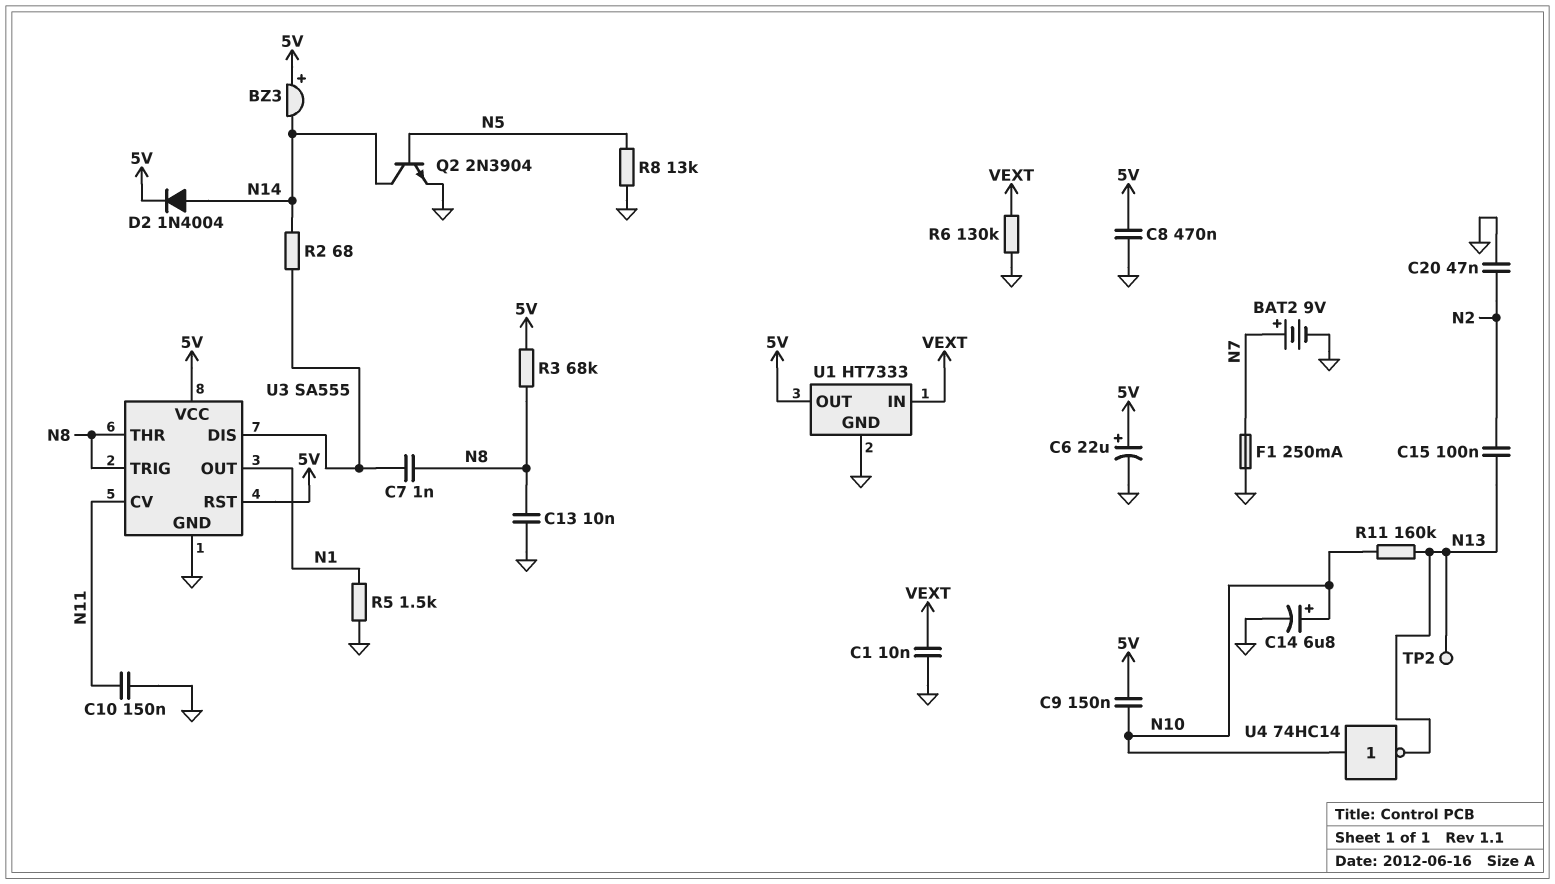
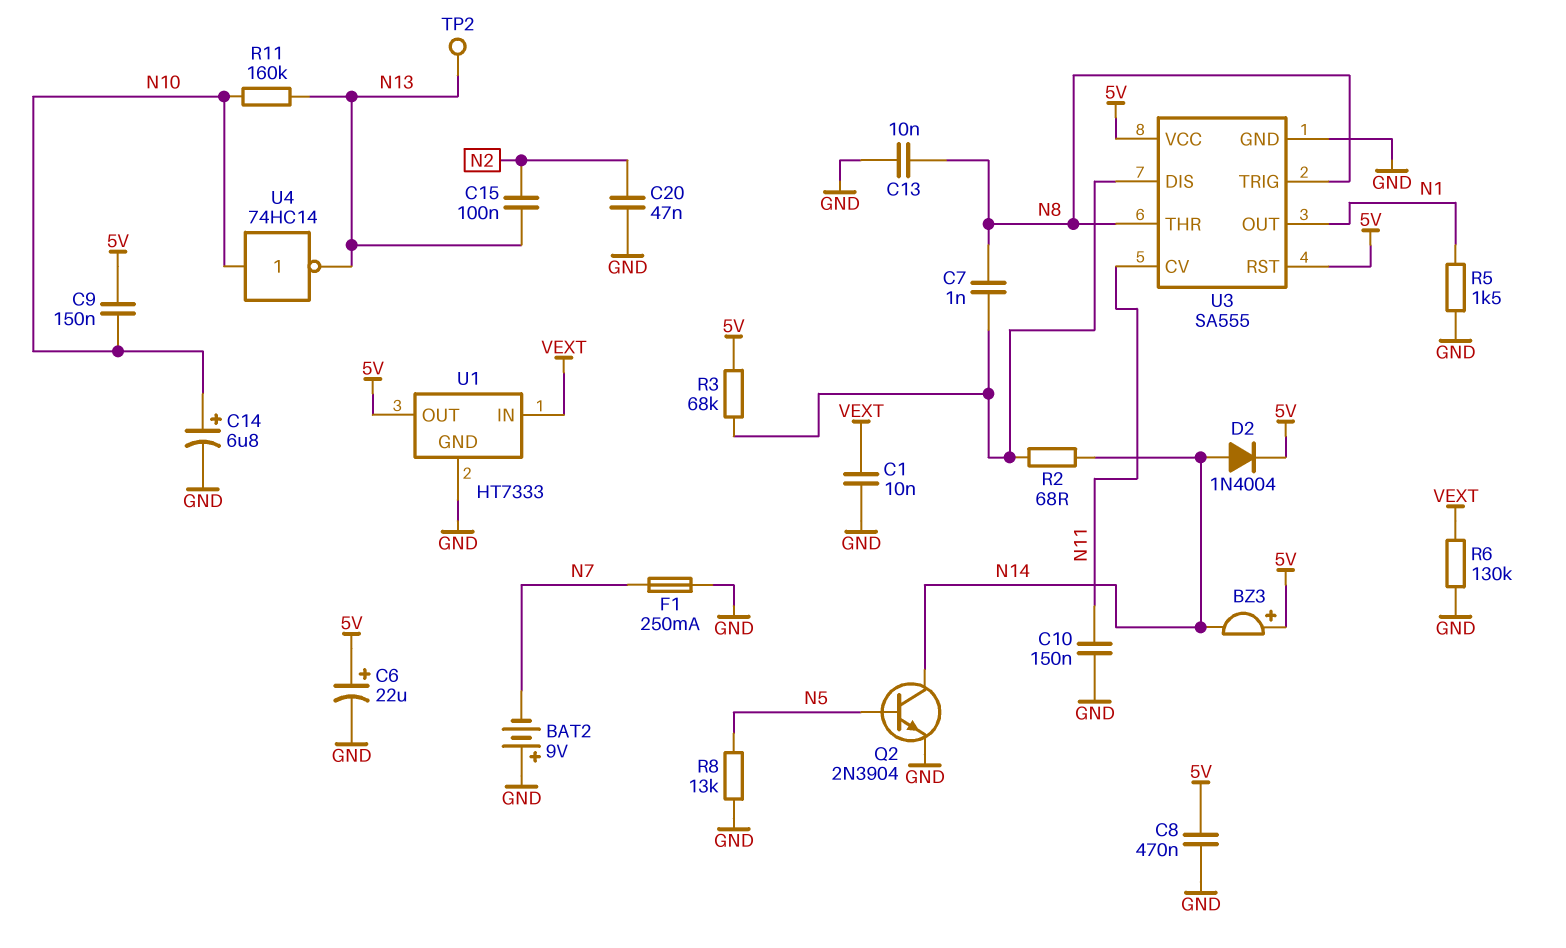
BAT2: 9V (plus N7, minus GND) -> 9V (plus GND, minus N7)
R3: 68k (5V, N8) -> 68k (5V, U3/DIS)

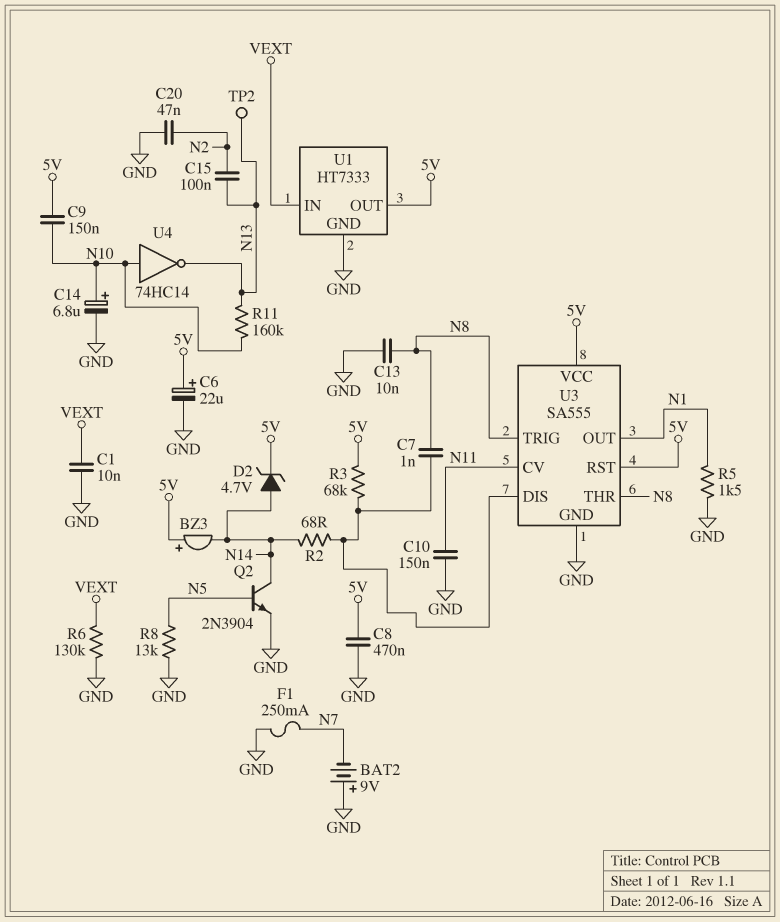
D2: diode 1N4004 (A N14, K 5V) -> zener 4.7V (A N14, K 5V)

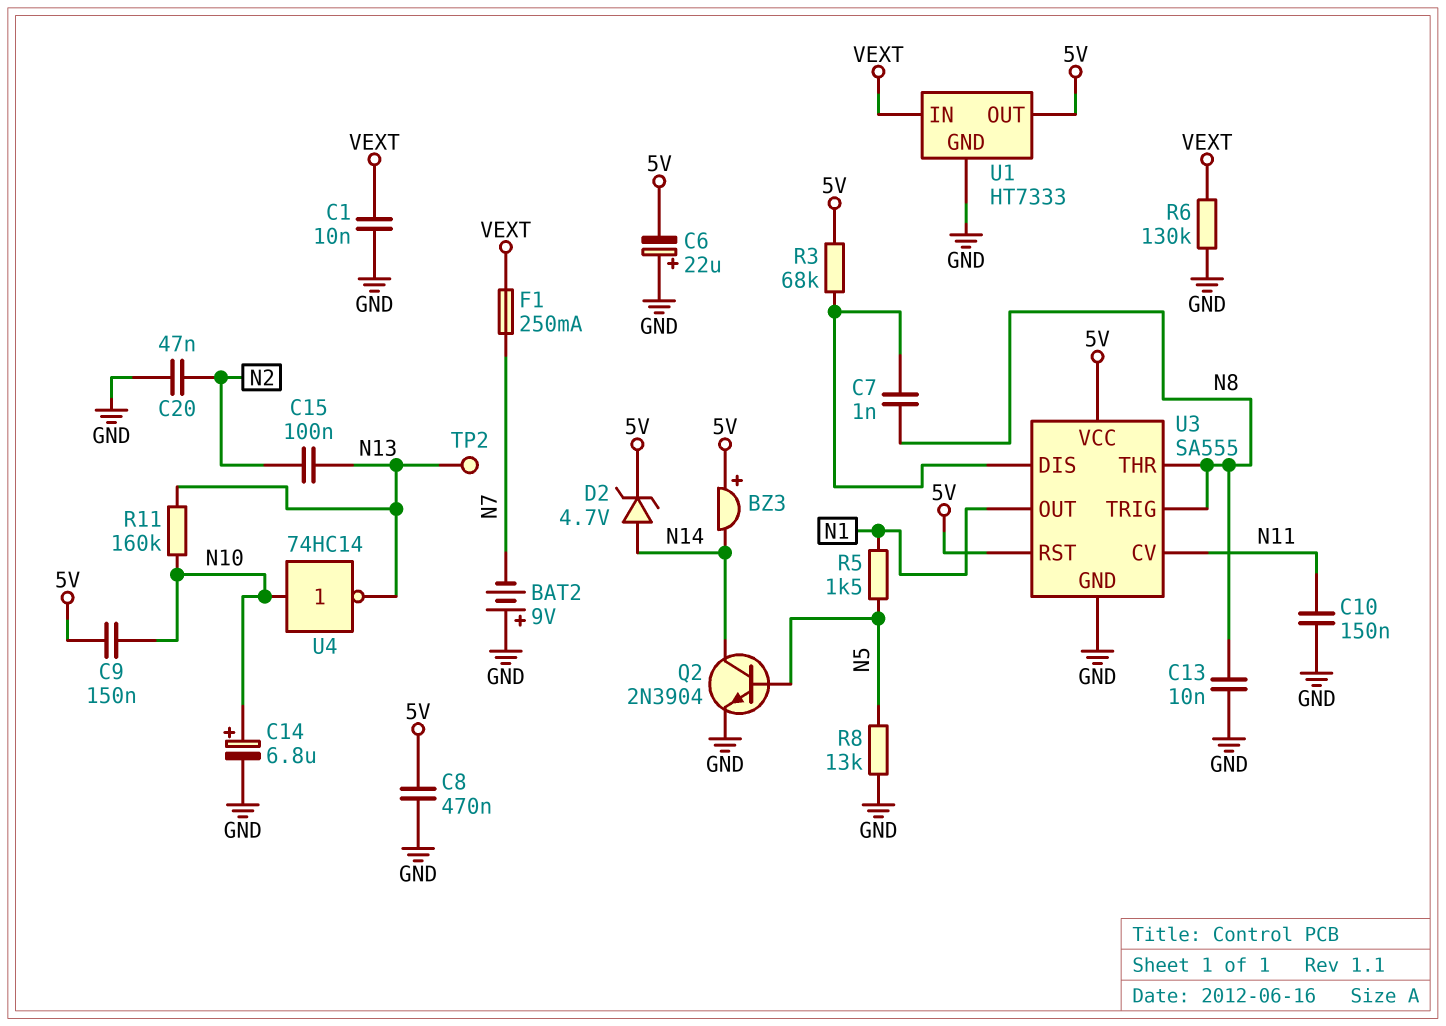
C6: 22uF (plus 5V, minus GND) -> 22uF (plus GND, minus 5V)
F1: 250mA (GND, N7) -> 250mA (N7, VEXT)
R2: 68 (N14, U3/DIS) -> none
R5: 1.5k (GND, N1) -> 1.5k (N1, N5)

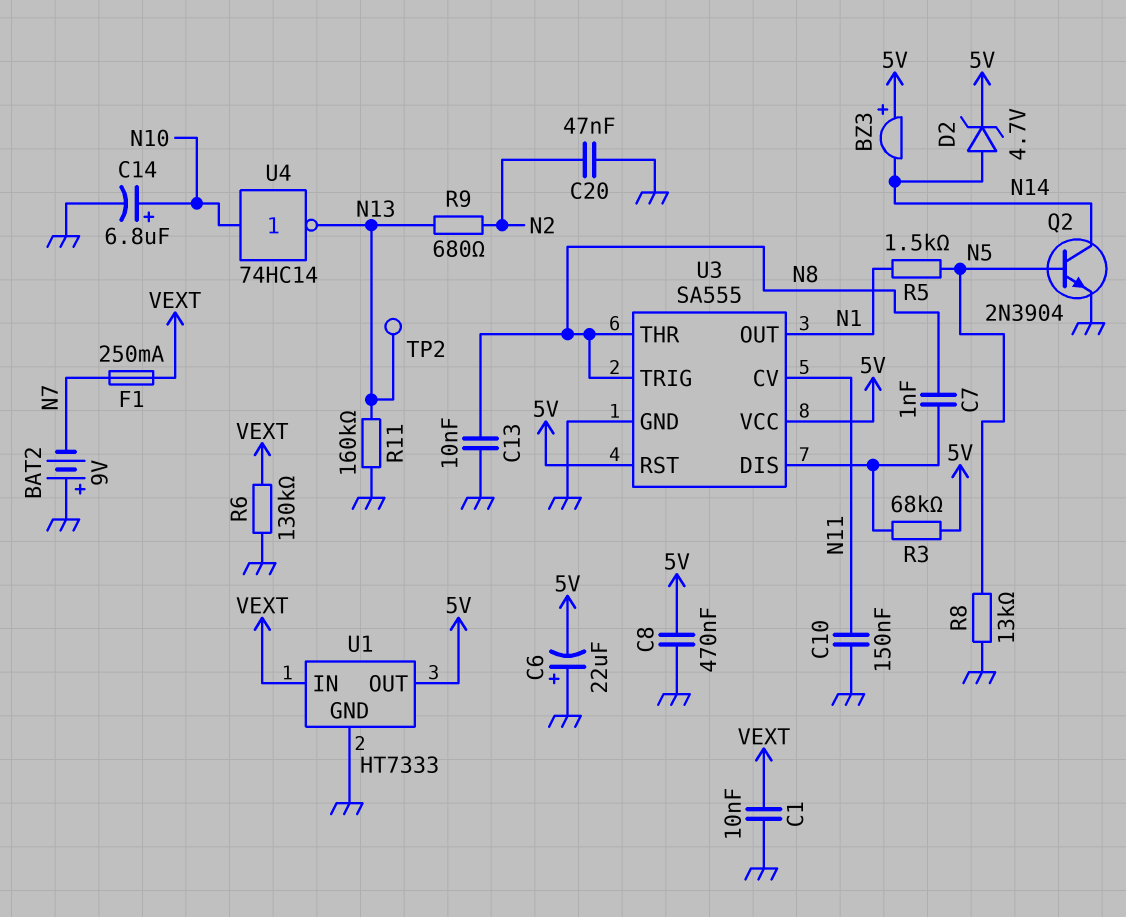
C9: 150nF (5V, N10) -> none
C15: 100nF (N2, N13) -> none
R9: none -> 680 (N2, N13)
R11: 160k (N10, N13) -> 160k (GND, N13)

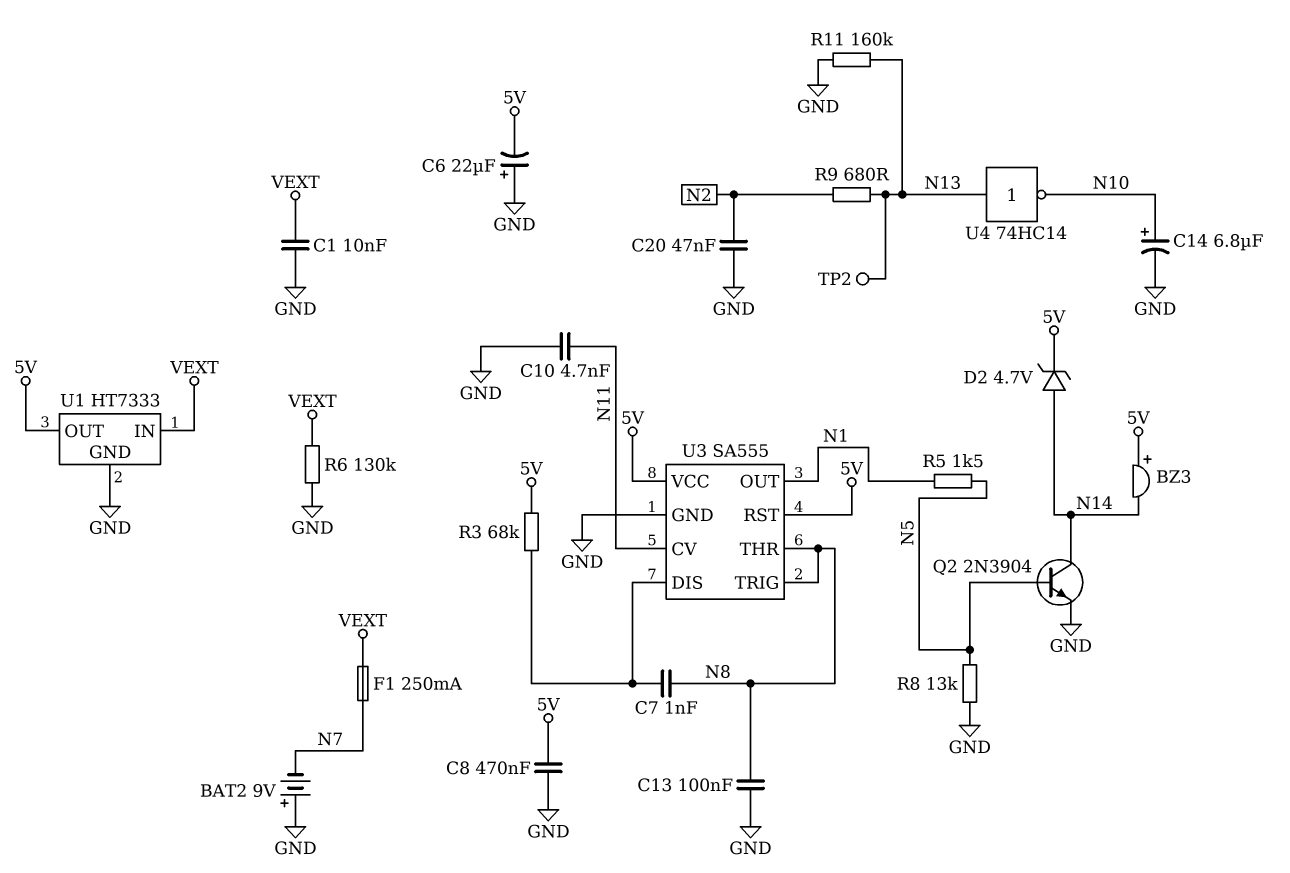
C10: 150nF (GND, N11) -> 4.7nF (GND, N11)
C13: 10nF (GND, N8) -> 100nF (GND, N8)
U4: NOT 74HC14 (in N10, out N13) -> NOT 74HC14 (in N13, out N10)

